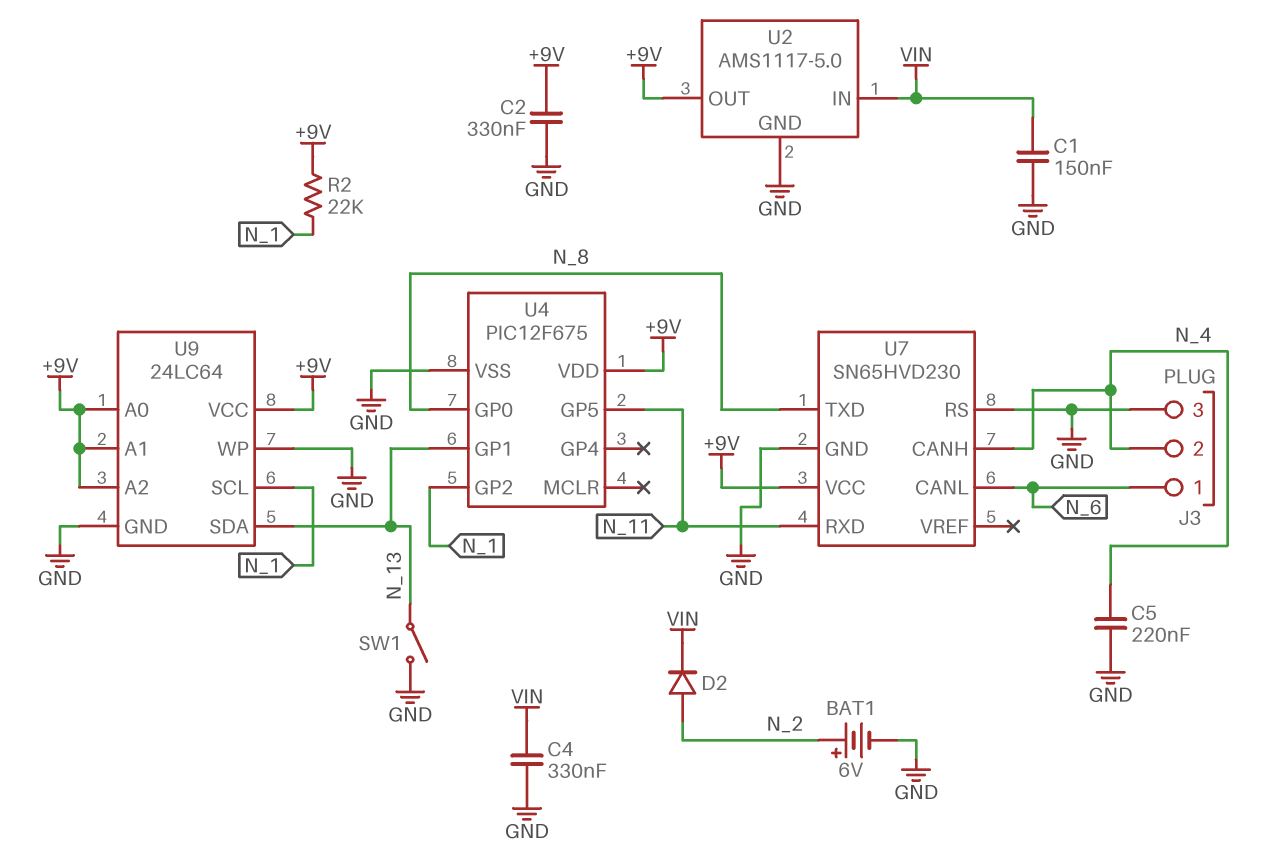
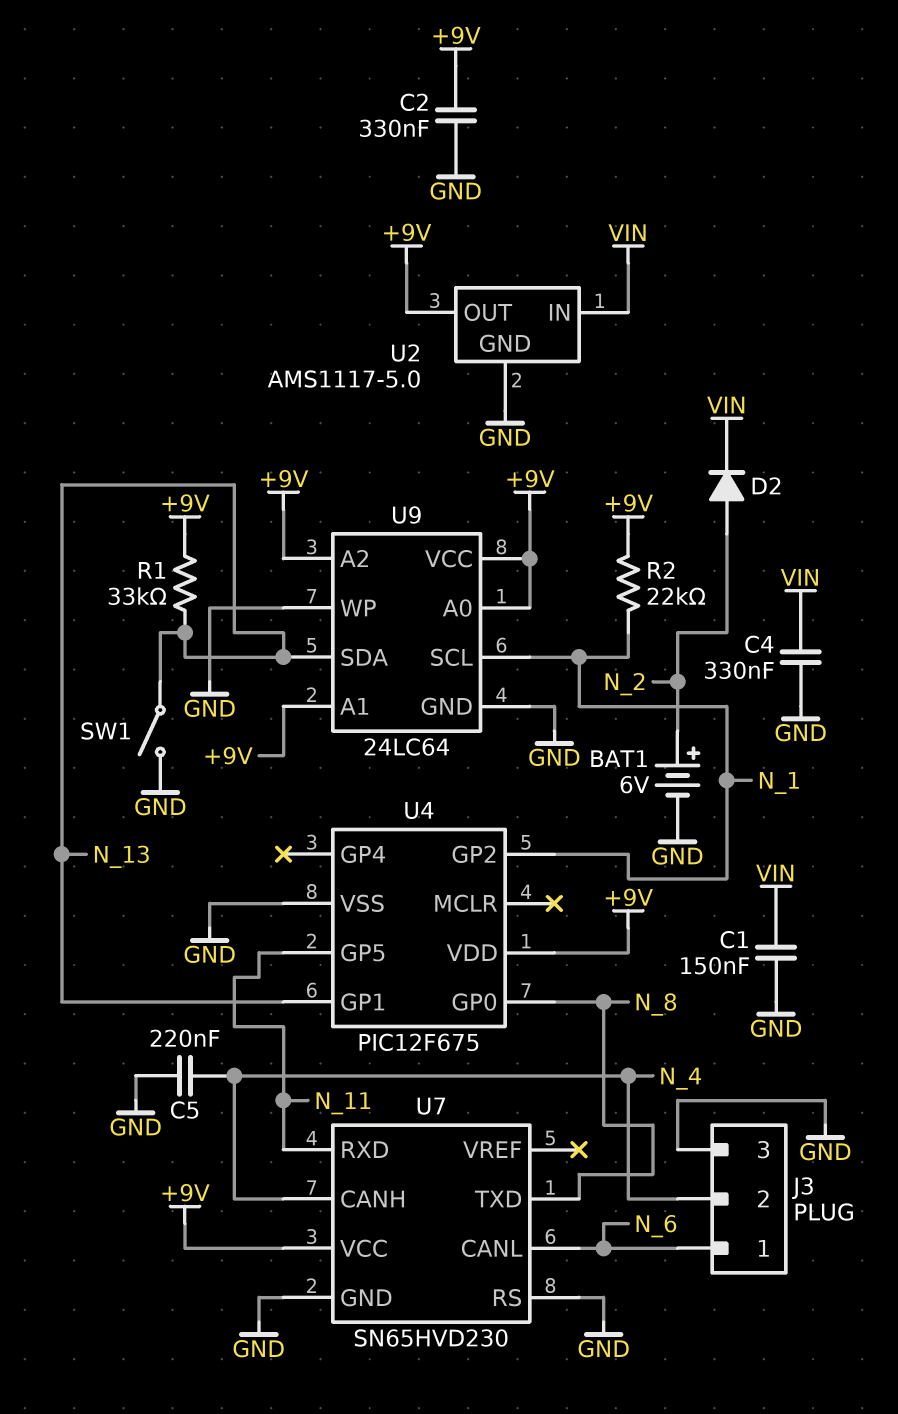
R1: none -> 33k (+9V, N_13)

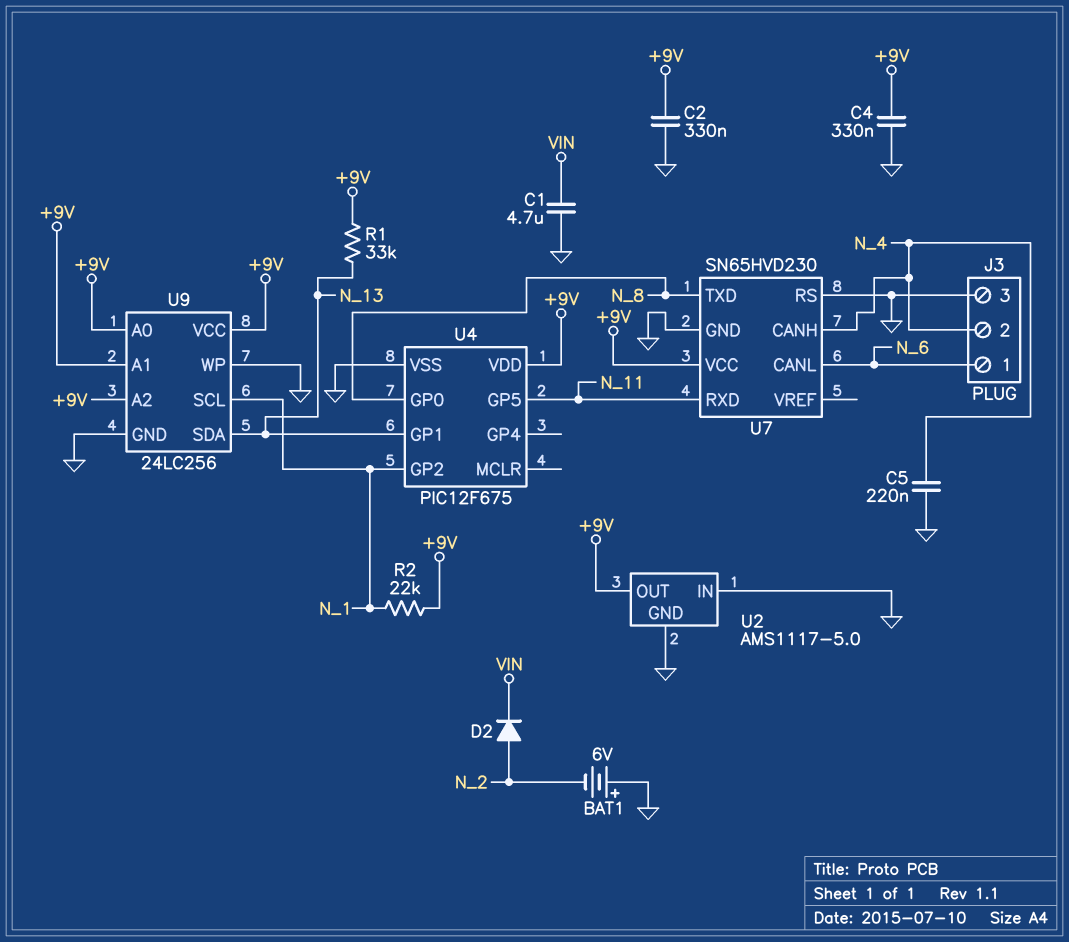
BAT1: 6V (plus N_2, minus GND) -> 6V (plus GND, minus N_2)
C1: 150nF (GND, VIN) -> 4.7uF (GND, VIN)
C4: 330nF (GND, VIN) -> 330nF (+9V, GND)
SW1: switch (GND, N_13) -> none
U2 pin IN: VIN -> GND
U9: 24LC64 -> 24LC256

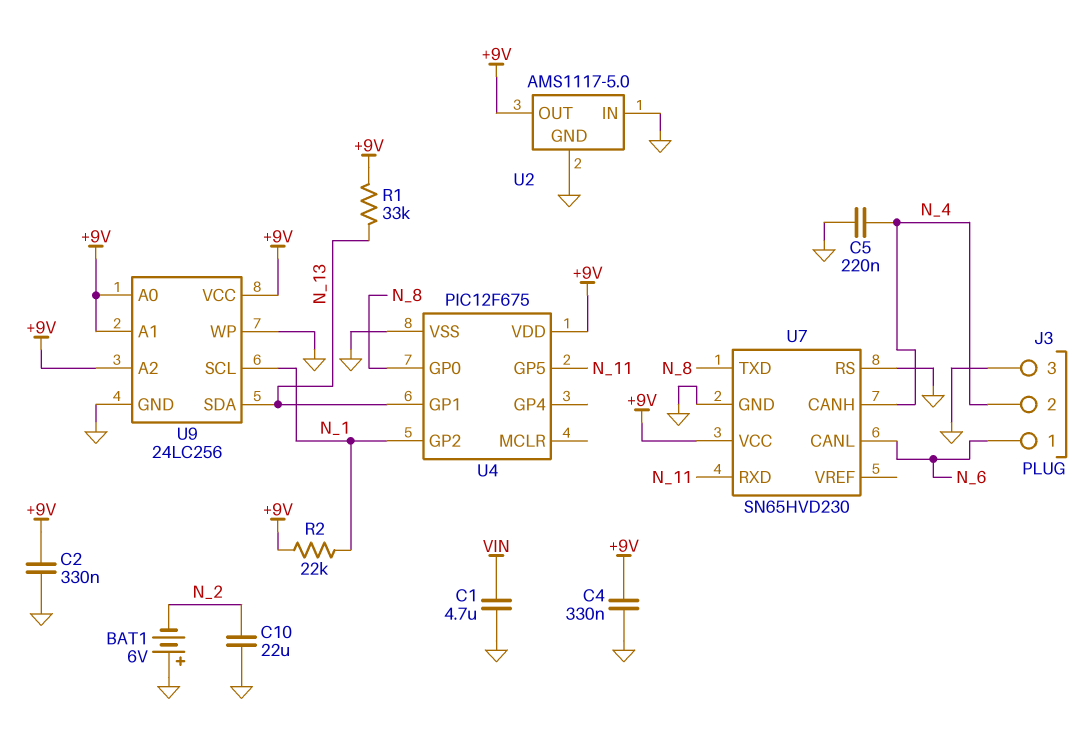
C10: none -> 22uF (GND, N_2)
D2: diode (A N_2, K VIN) -> none

